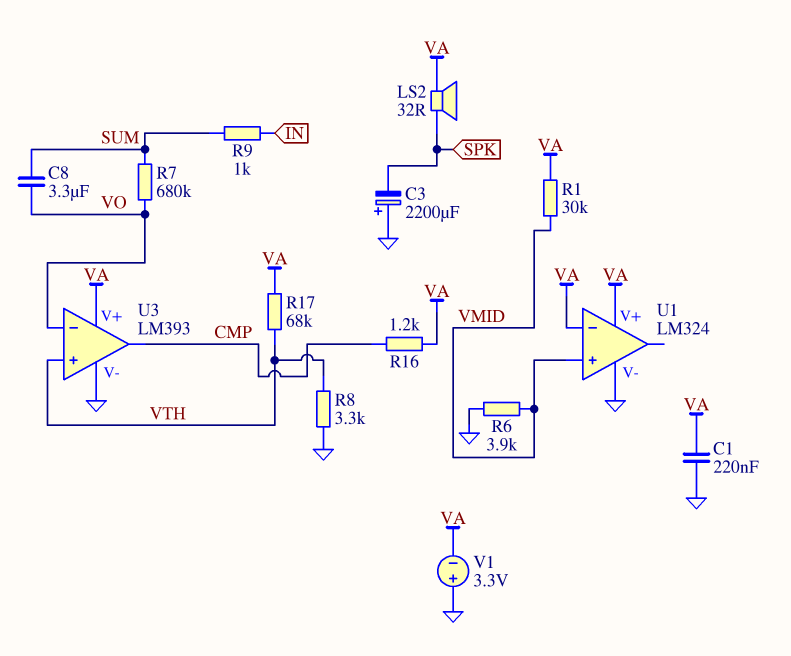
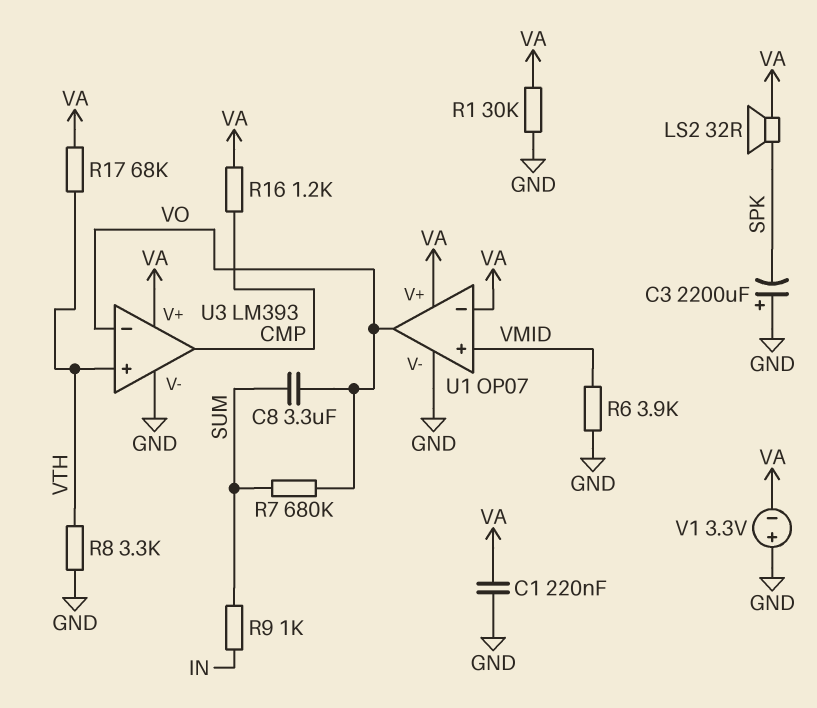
R1: 30k (VA, VMID) -> 30k (GND, VA)
U1: LM324 -> OP07
U1 pin out: none -> VO

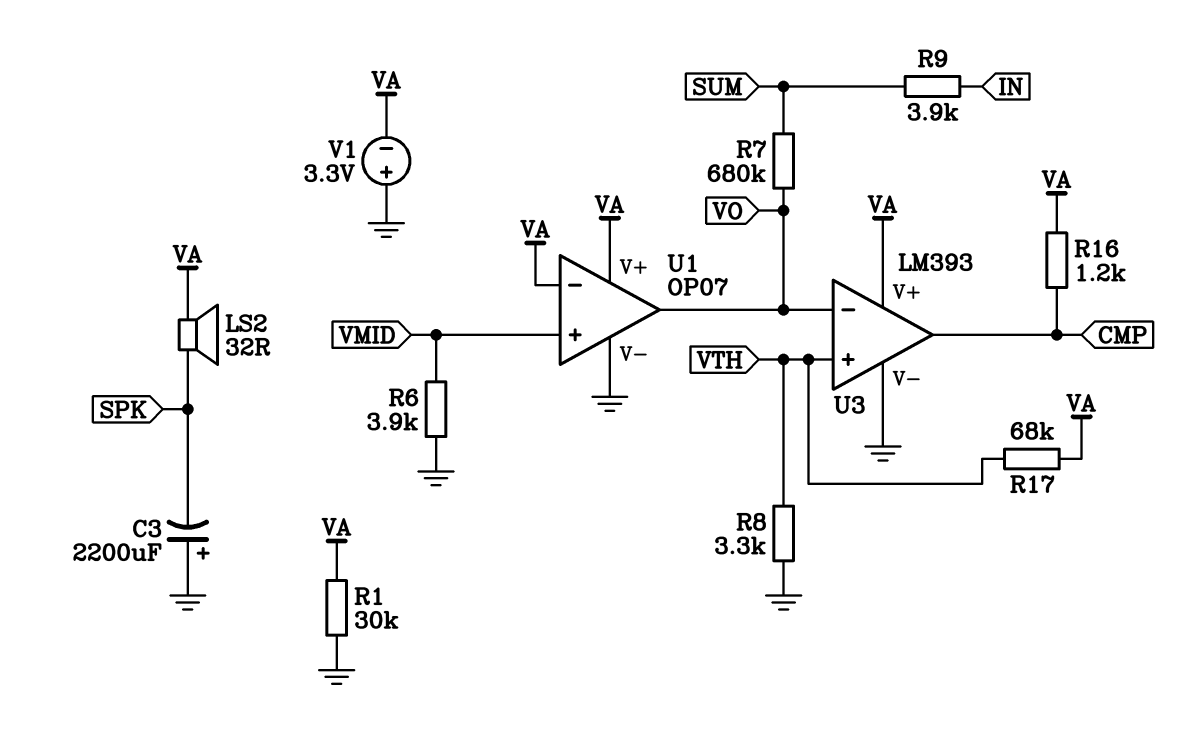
C1: 220nF (GND, VA) -> none
C8: 3.3uF (SUM, VO) -> none
R9: 1k (IN, SUM) -> 3.9k (IN, SUM)

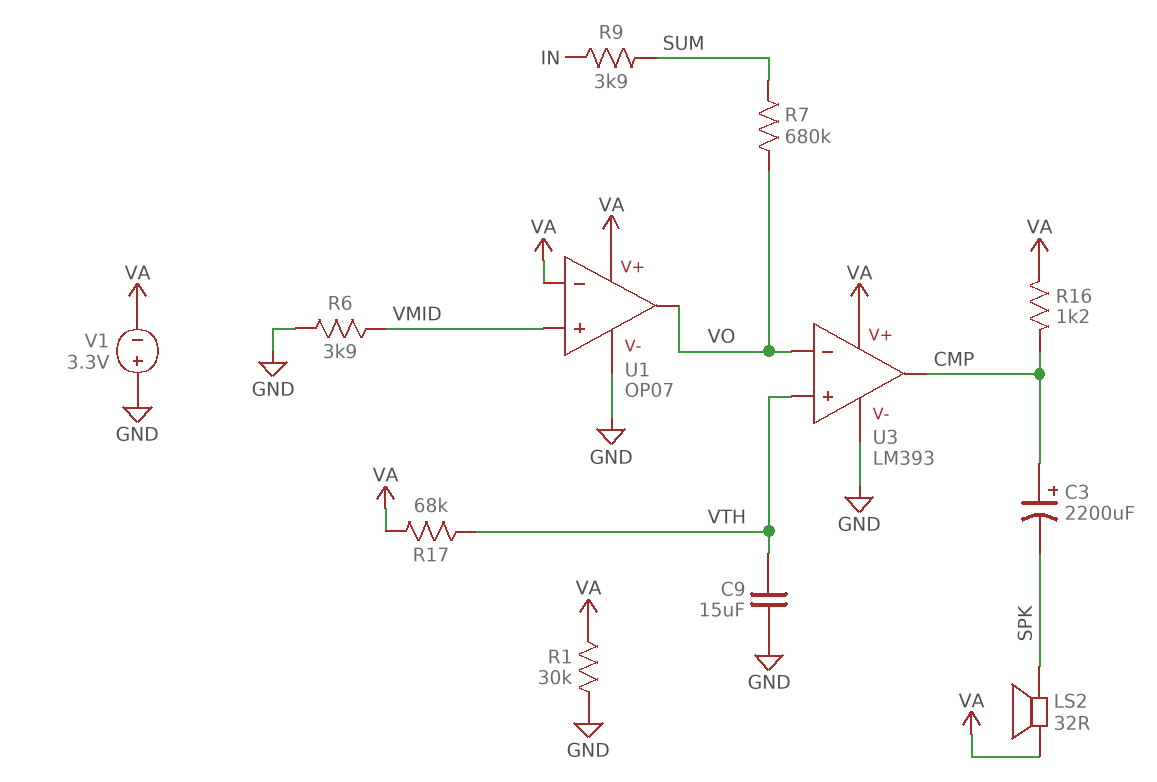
C3: 2200uF (plus GND, minus SPK) -> 2200uF (plus CMP, minus SPK)
C9: none -> 15uF (GND, VTH)
R8: 3.3k (GND, VTH) -> none

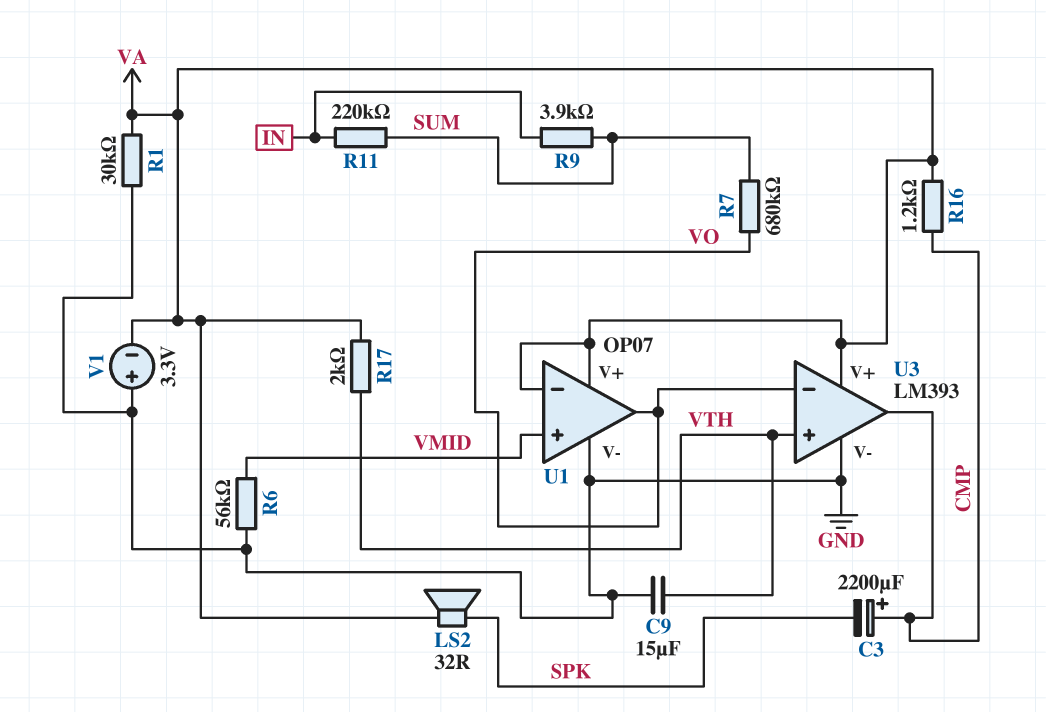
R6: 3.9k (GND, VMID) -> 56k (GND, VMID)
R11: none -> 220k (IN, SUM)
R17: 68k (VA, VTH) -> 2k (VA, VTH)

